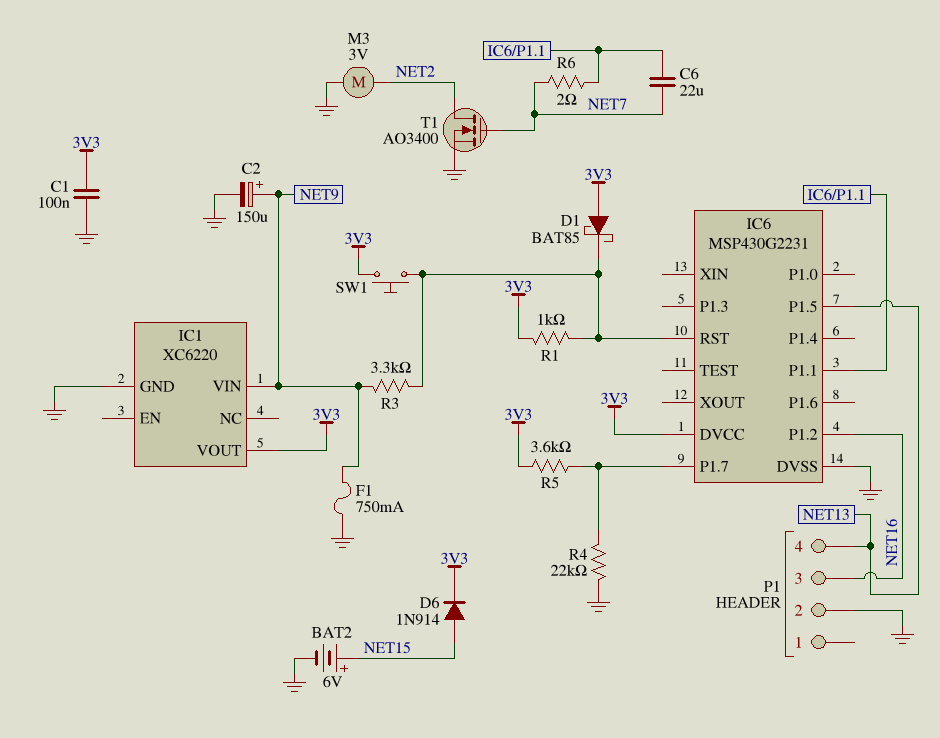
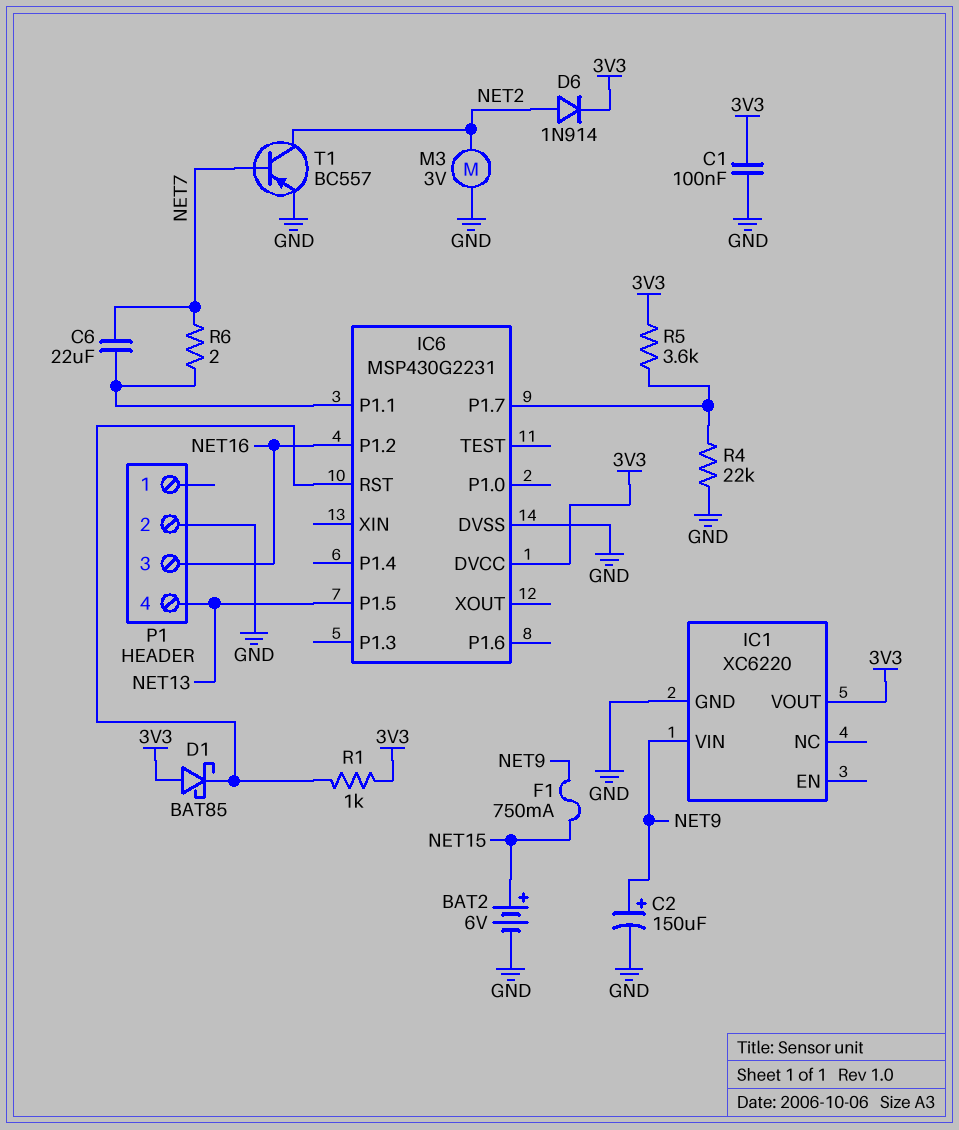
D6: diode 1N914 (A NET15, K 3V3) -> diode 1N914 (A NET2, K 3V3)
F1: 750mA (GND, NET9) -> 750mA (NET9, NET15)
R3: 3.3k (IC6/RST, NET9) -> none
SW1: button (3V3, IC6/RST) -> none
T1: NMOS AO3400 (G NET7, D NET2, S GND) -> PNP BC557 (B NET7, C NET2, E GND)

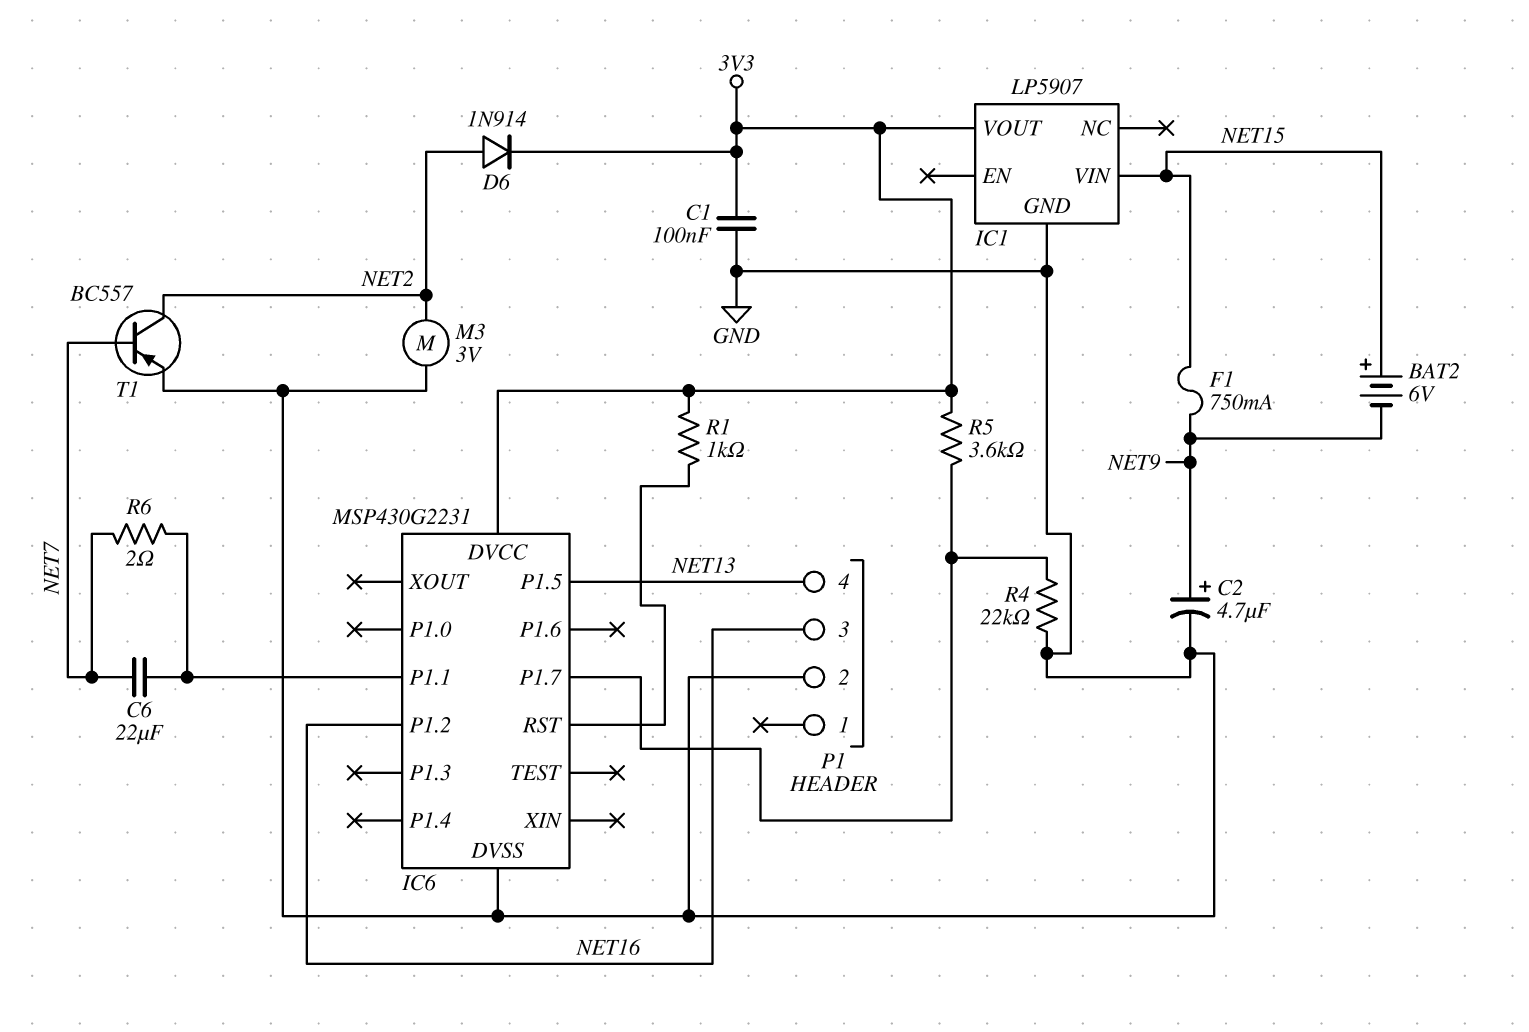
BAT2: 6V (plus NET15, minus GND) -> 6V (plus NET15, minus NET9)
C2: 150uF (plus NET9, minus GND) -> 4.7uF (plus NET9, minus GND)
D1: schottky BAT85 (A 3V3, K IC6/RST) -> none
IC1: XC6220 -> LP5907
IC1 pin VIN: NET9 -> NET15

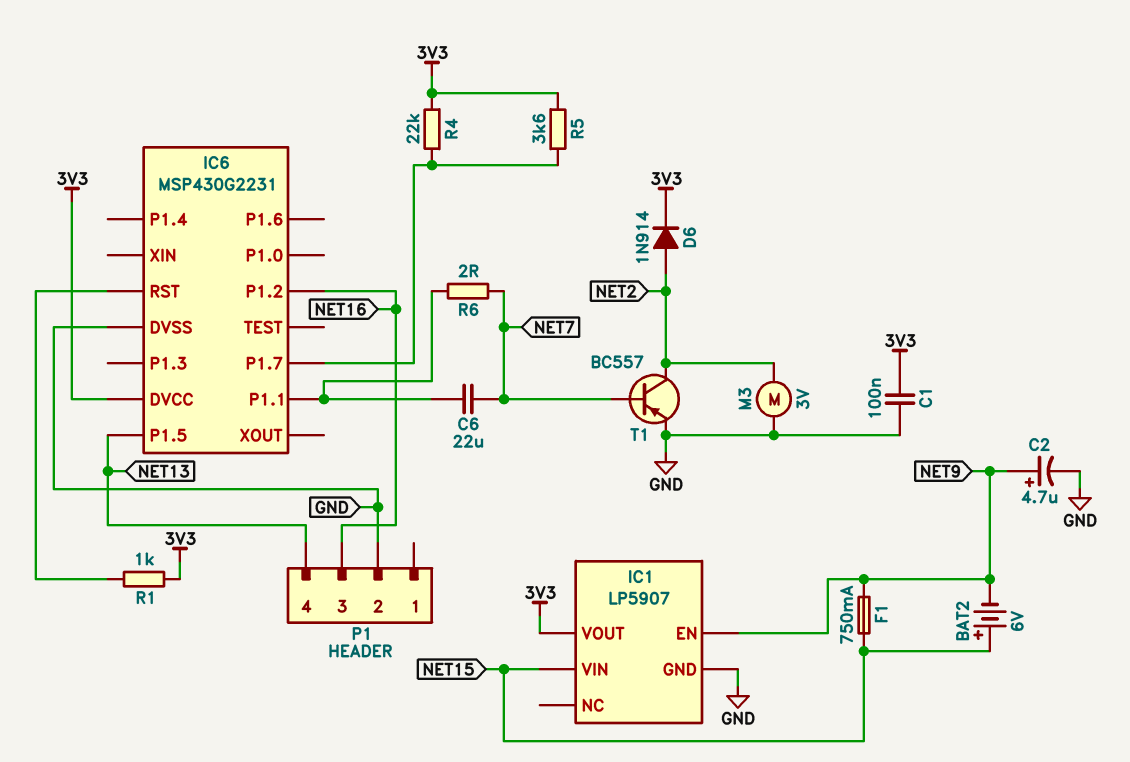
IC1 pin EN: none -> NET9
R4: 22k (GND, IC6/P1.7) -> 22k (3V3, IC6/P1.7)

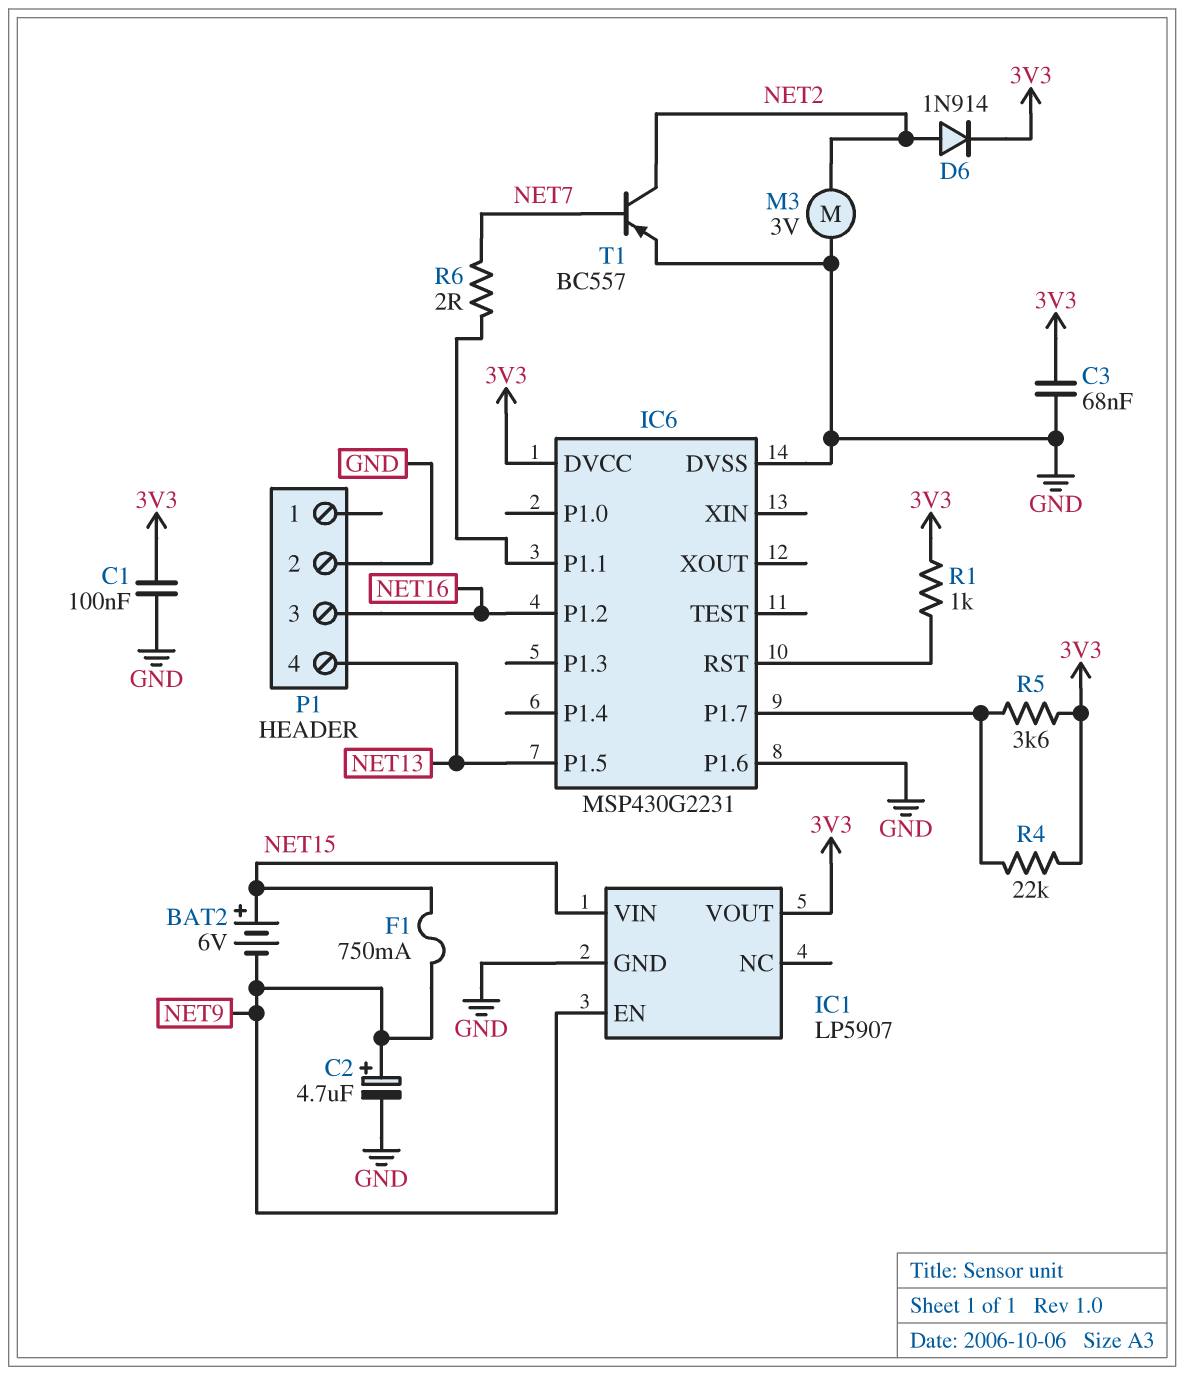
C3: none -> 68nF (3V3, GND)
C6: 22uF (IC6/P1.1, NET7) -> none
IC6 pin P1.6: none -> GND

